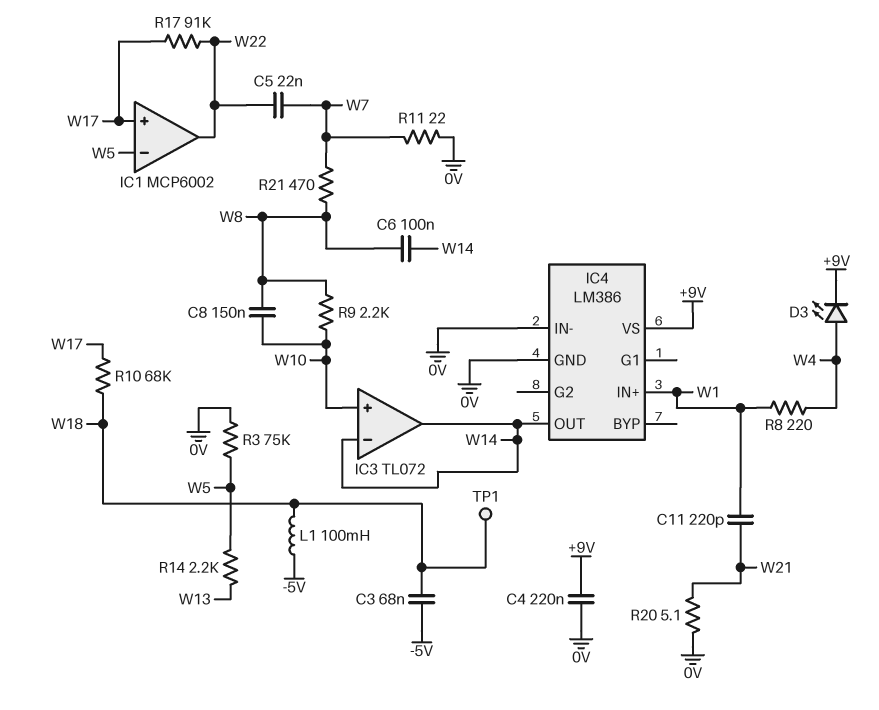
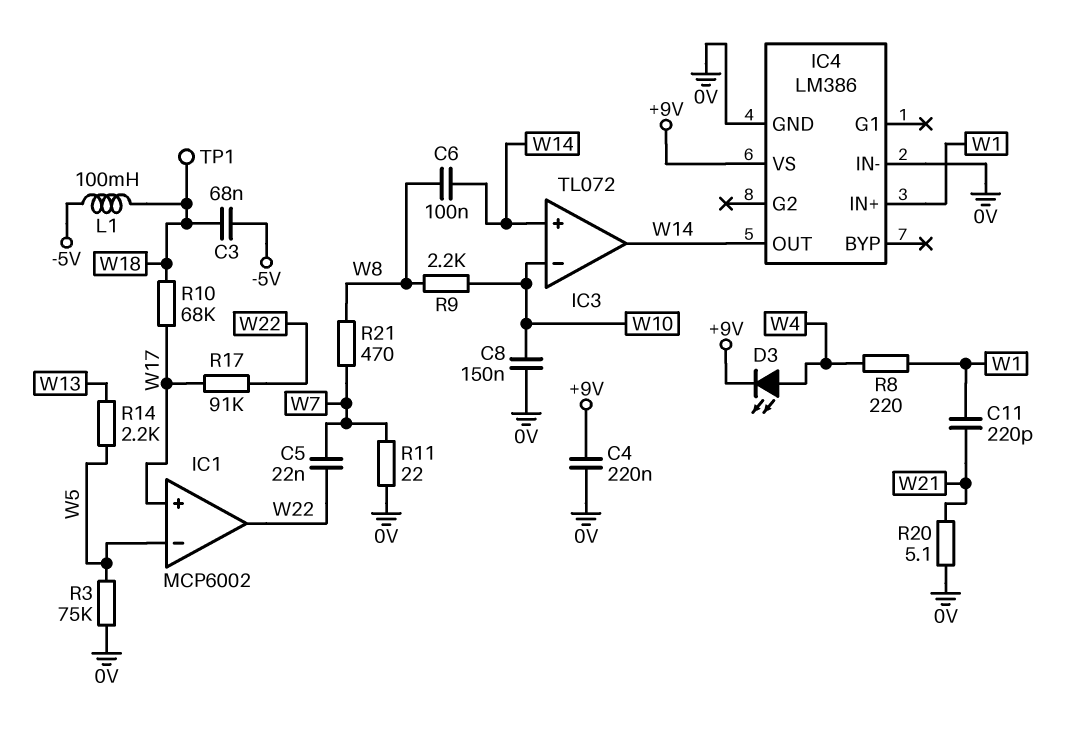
C8: 150nF (W8, W10) -> 150nF (0V, W10)
IC3 pin in+: W10 -> W14
IC3 pin in-: W14 -> W10

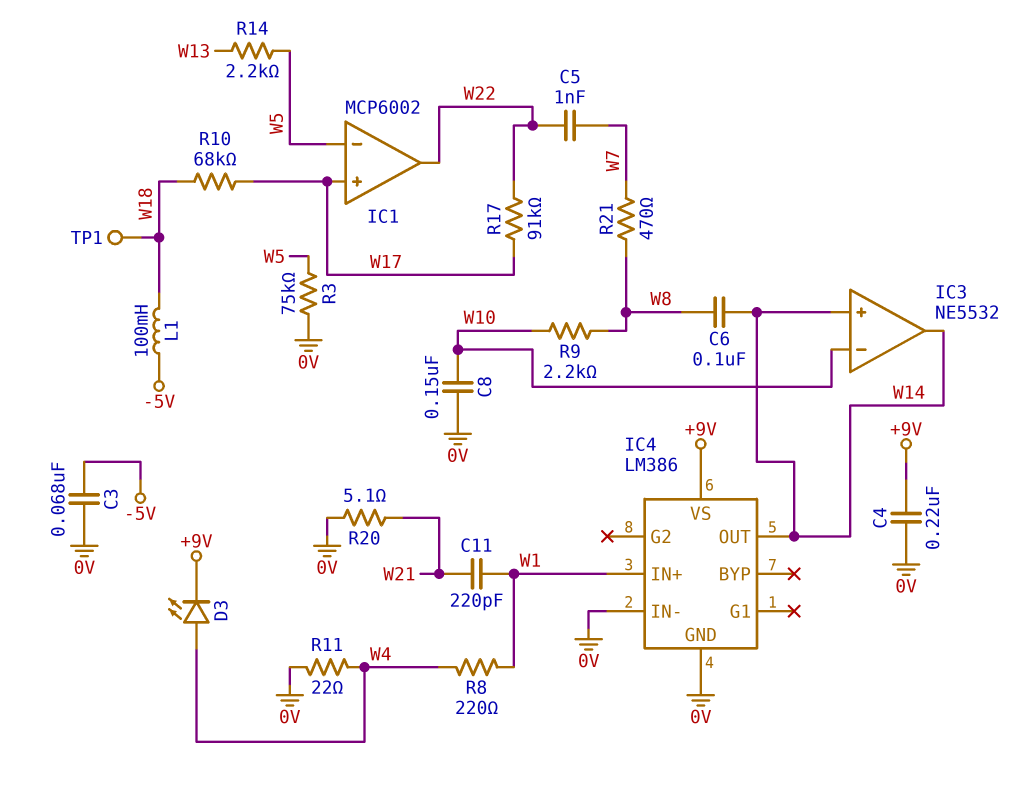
C3: 68nF (-5V, W18) -> 68nF (-5V, 0V)
C5: 22nF (W7, W22) -> 1nF (W7, W22)
IC3: TL072 -> NE5532
R11: 22 (0V, W7) -> 22 (0V, W4)

